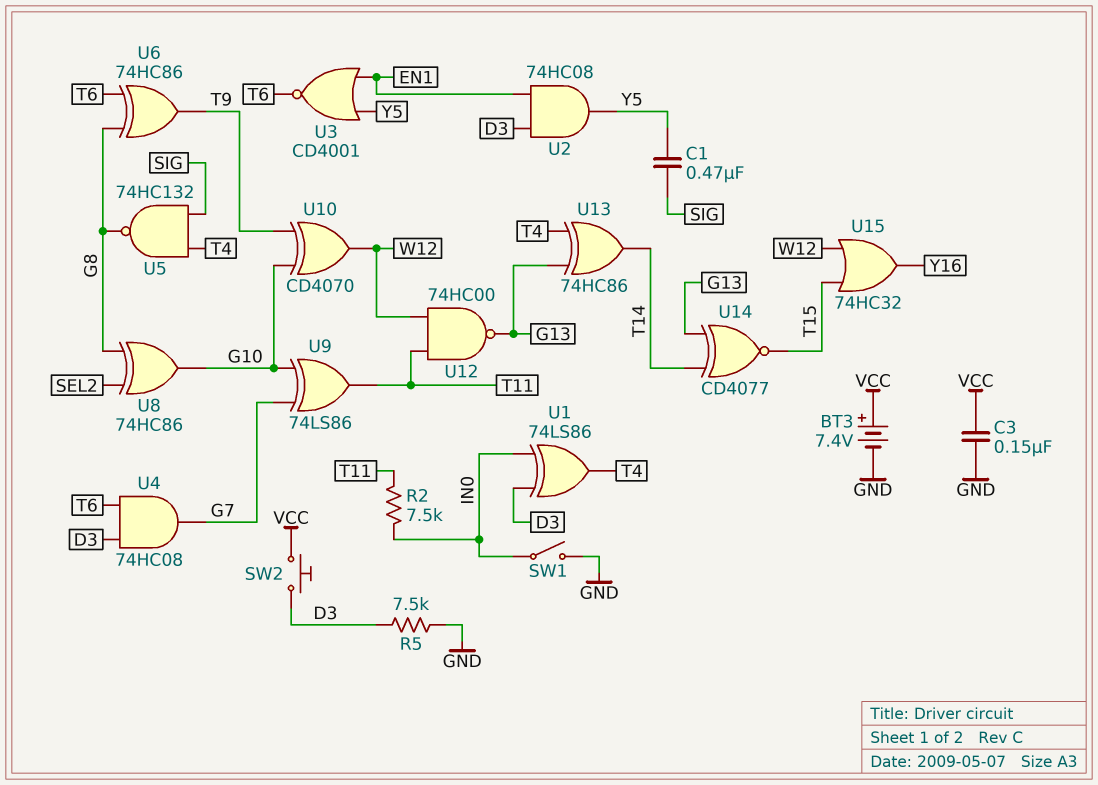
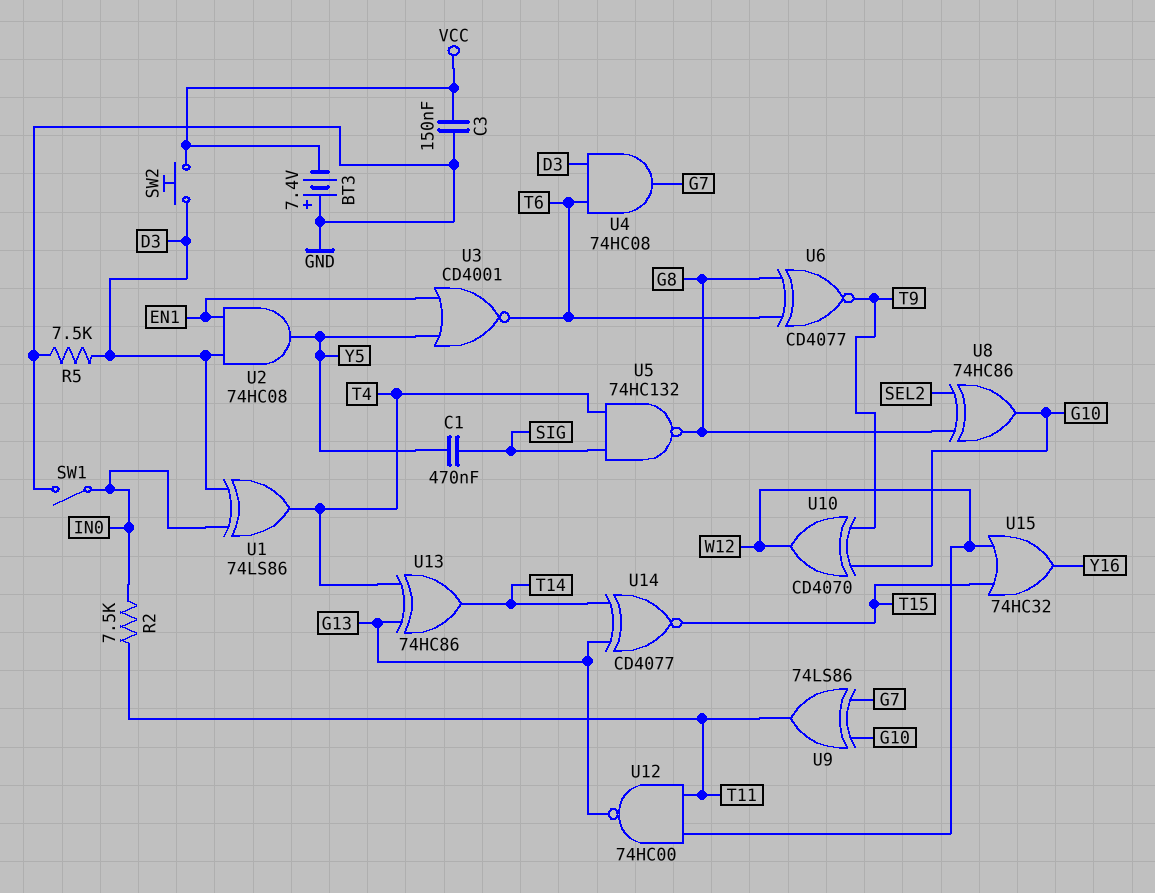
BT3: 7.4V (plus VCC, minus GND) -> 7.4V (plus GND, minus VCC)
U6: XOR 74HC86 (in G8, in T6, out T9) -> XNOR CD4077 (in G8, in T6, out T9)

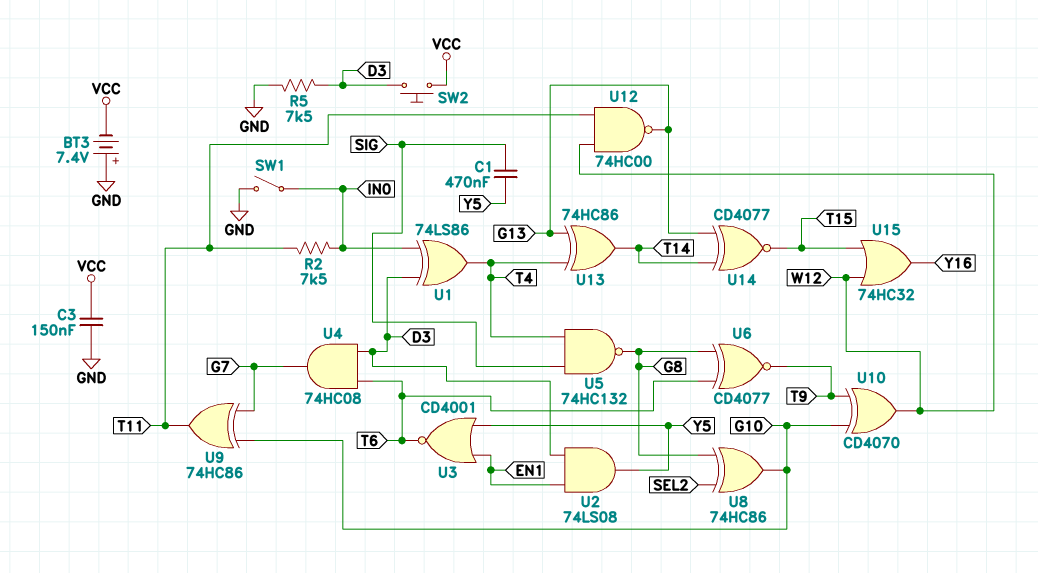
U2: AND 74HC08 (in D3, in EN1, out Y5) -> AND 74LS08 (in D3, in EN1, out Y5)
U9: XOR 74LS86 (in G7, in G10, out T11) -> XOR 74HC86 (in G7, in G10, out T11)

